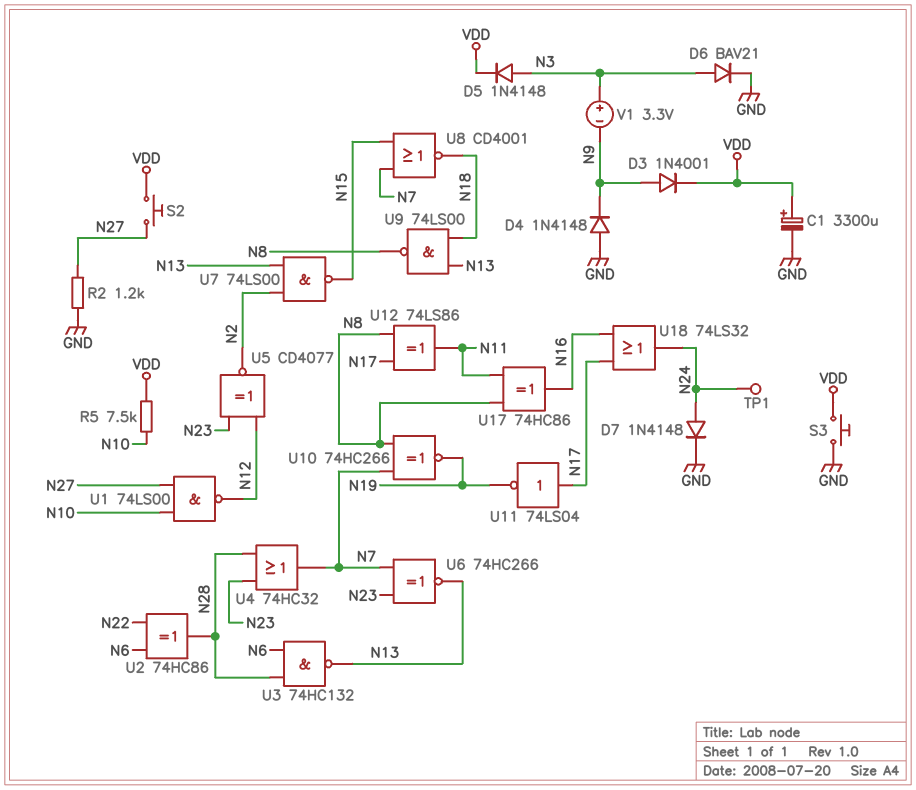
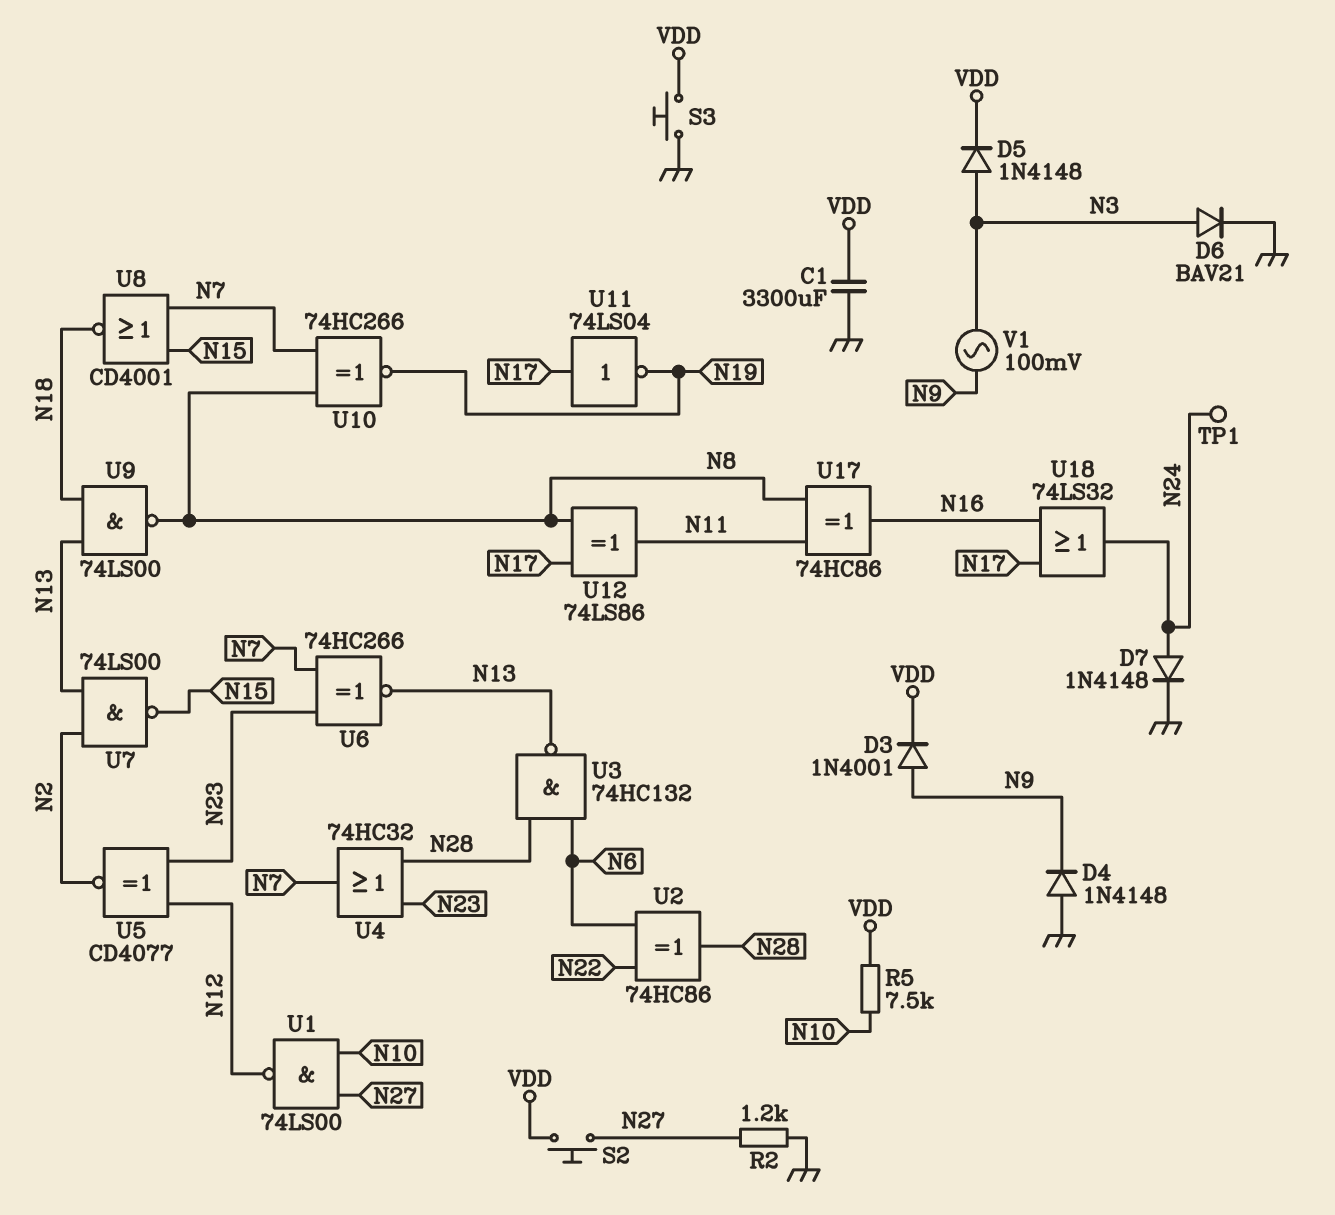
C1: 3300uF (plus VDD, minus GND) -> 3300uF (GND, VDD)
V1: 3.3V (plus N3, minus N9) -> AC 100mV (N3, N9)

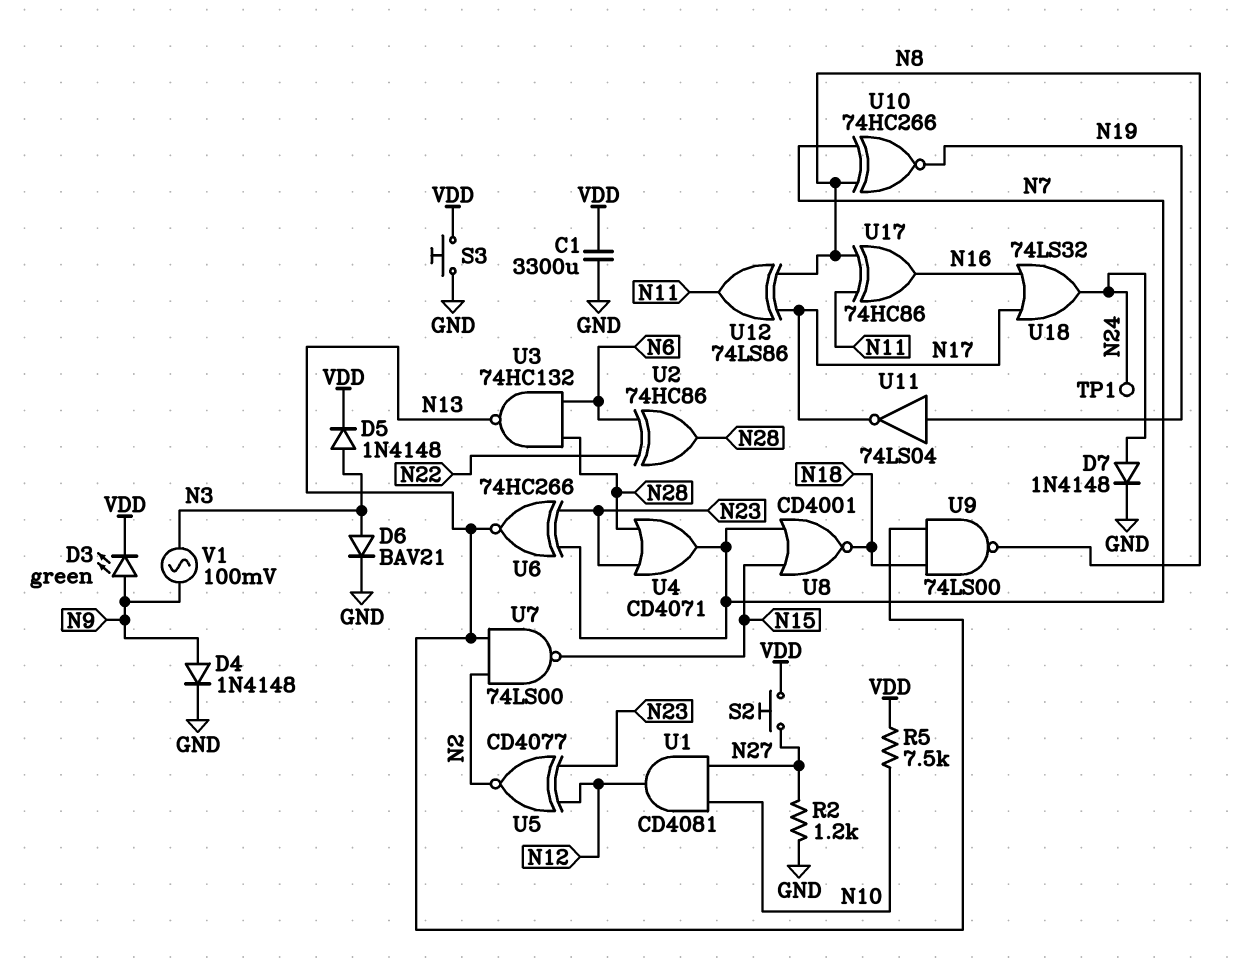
D3: diode 1N4001 (A N9, K VDD) -> LED green (A N9, K VDD)
D4: diode 1N4148 (A GND, K N9) -> diode 1N4148 (A N9, K GND)
U1: NAND 74LS00 (in N10, in N27, out N12) -> AND CD4081 (in N10, in N27, out N12)
U4: OR 74HC32 (in N23, in N28, out N7) -> OR CD4071 (in N23, in N28, out N7)
U11: NOT 74LS04 (in N17, out N19) -> NOT 74LS04 (in N19, out N17)

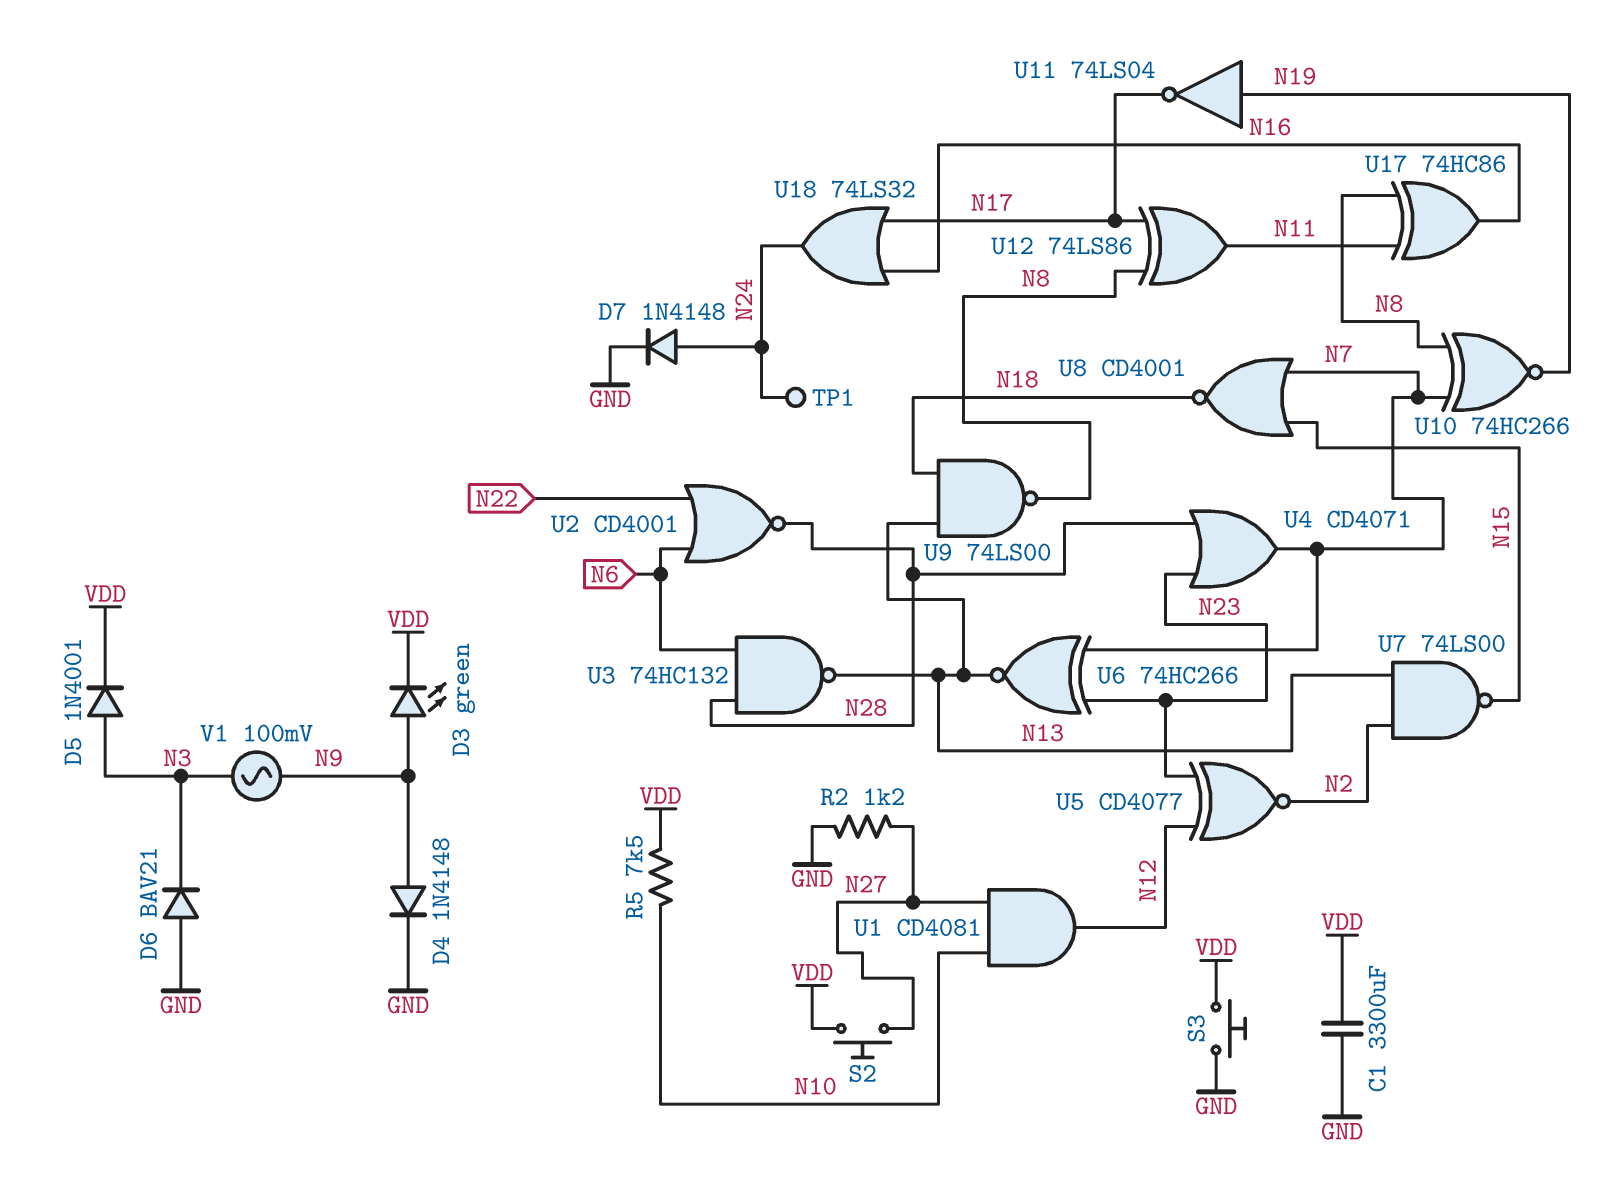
D5: diode 1N4148 (A N3, K VDD) -> diode 1N4001 (A N3, K VDD)
D6: diode BAV21 (A N3, K GND) -> diode BAV21 (A GND, K N3)
U2: XOR 74HC86 (in N6, in N22, out N28) -> NOR CD4001 (in N6, in N22, out N28)

